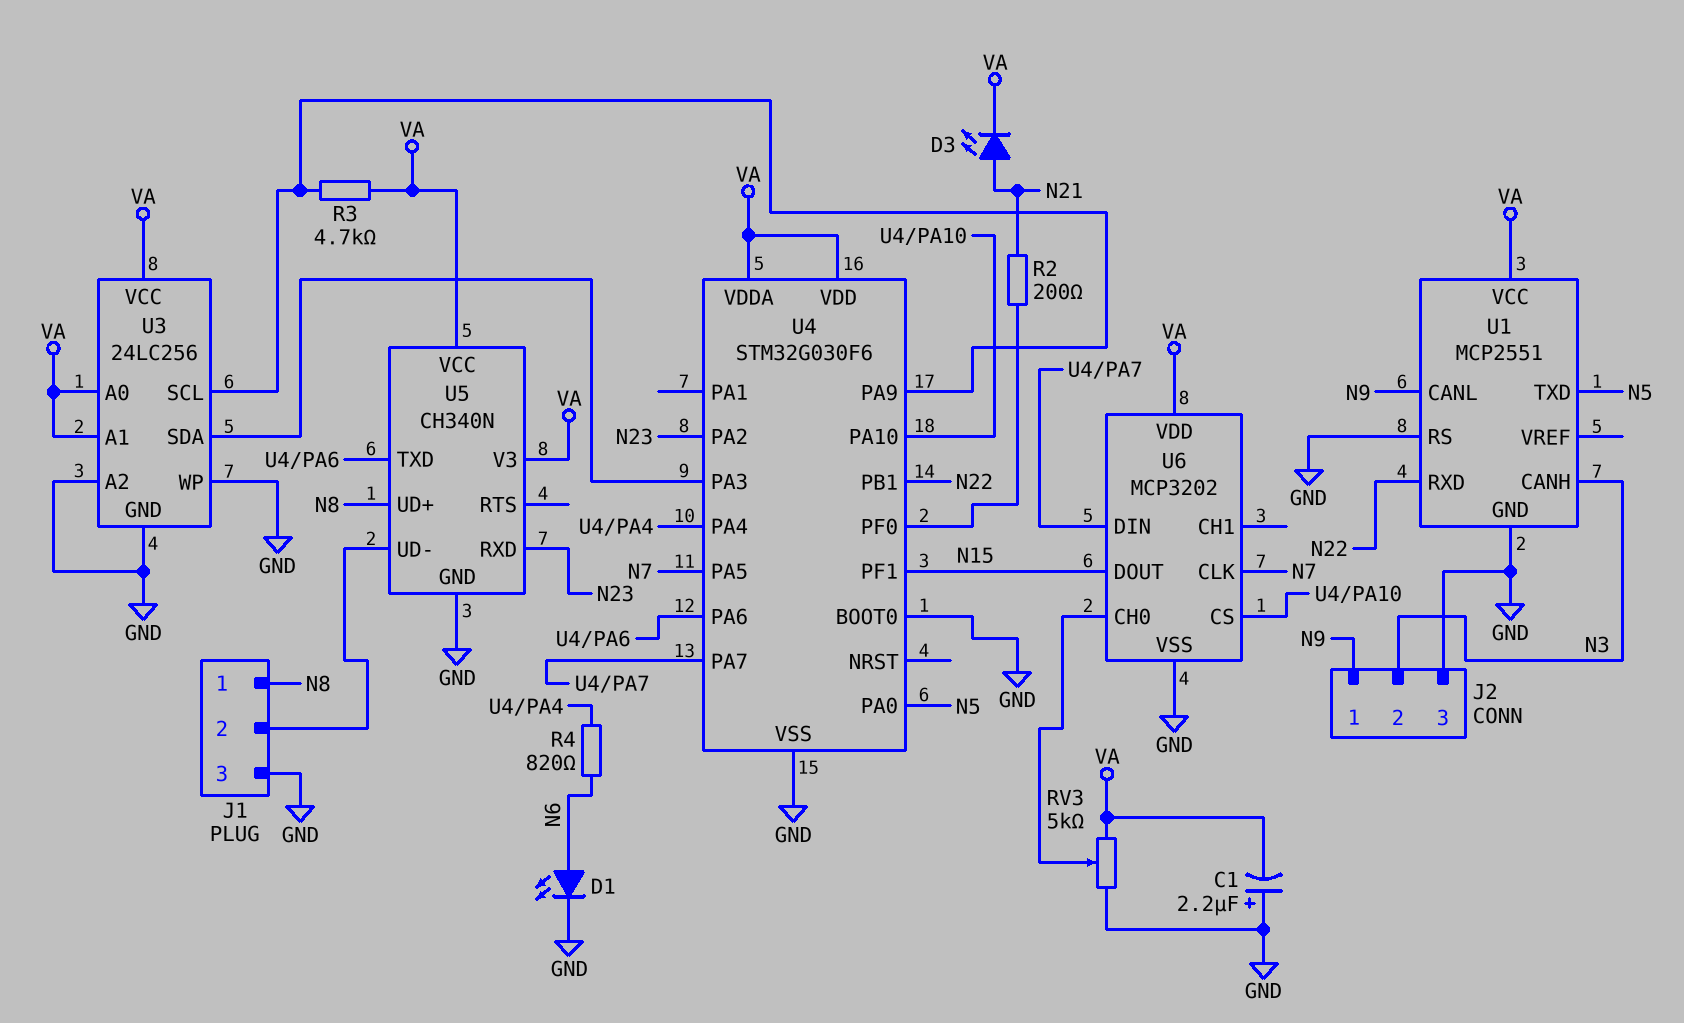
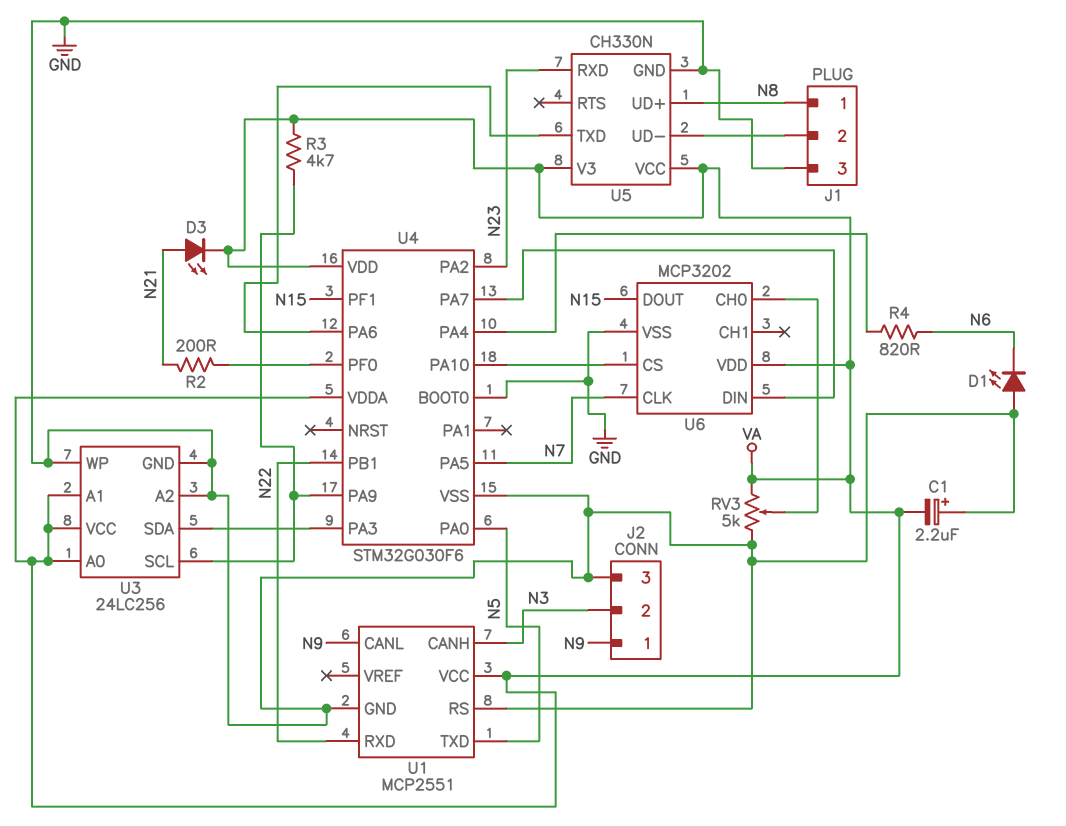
D1: LED (A N6, K GND) -> LED (A GND, K N6)
U5: CH340N -> CH330N

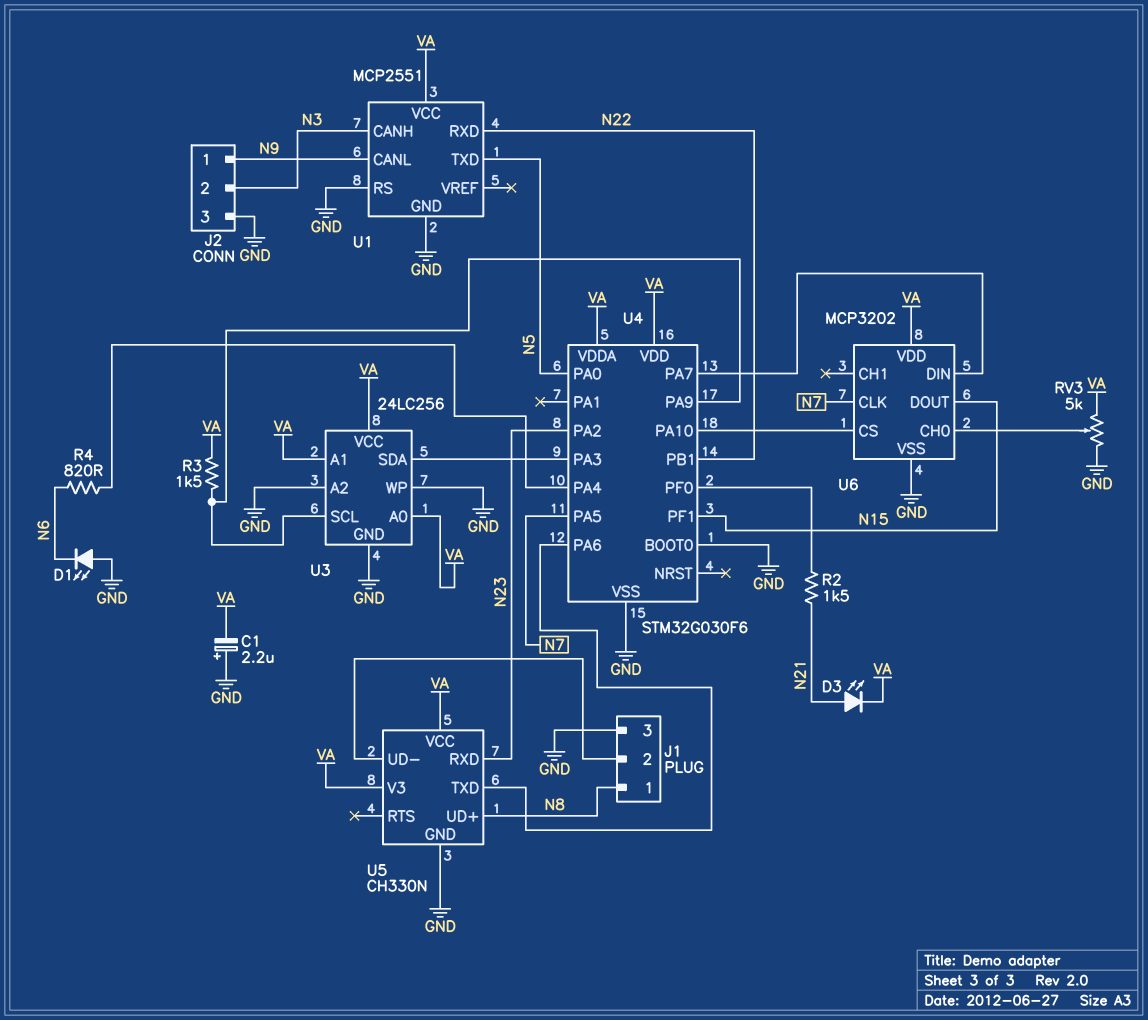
R2: 200 (N21, U4/PF0) -> 1.5k (N21, U4/PF0)
R3: 4.7k (U3/SCL, VA) -> 1.5k (U3/SCL, VA)

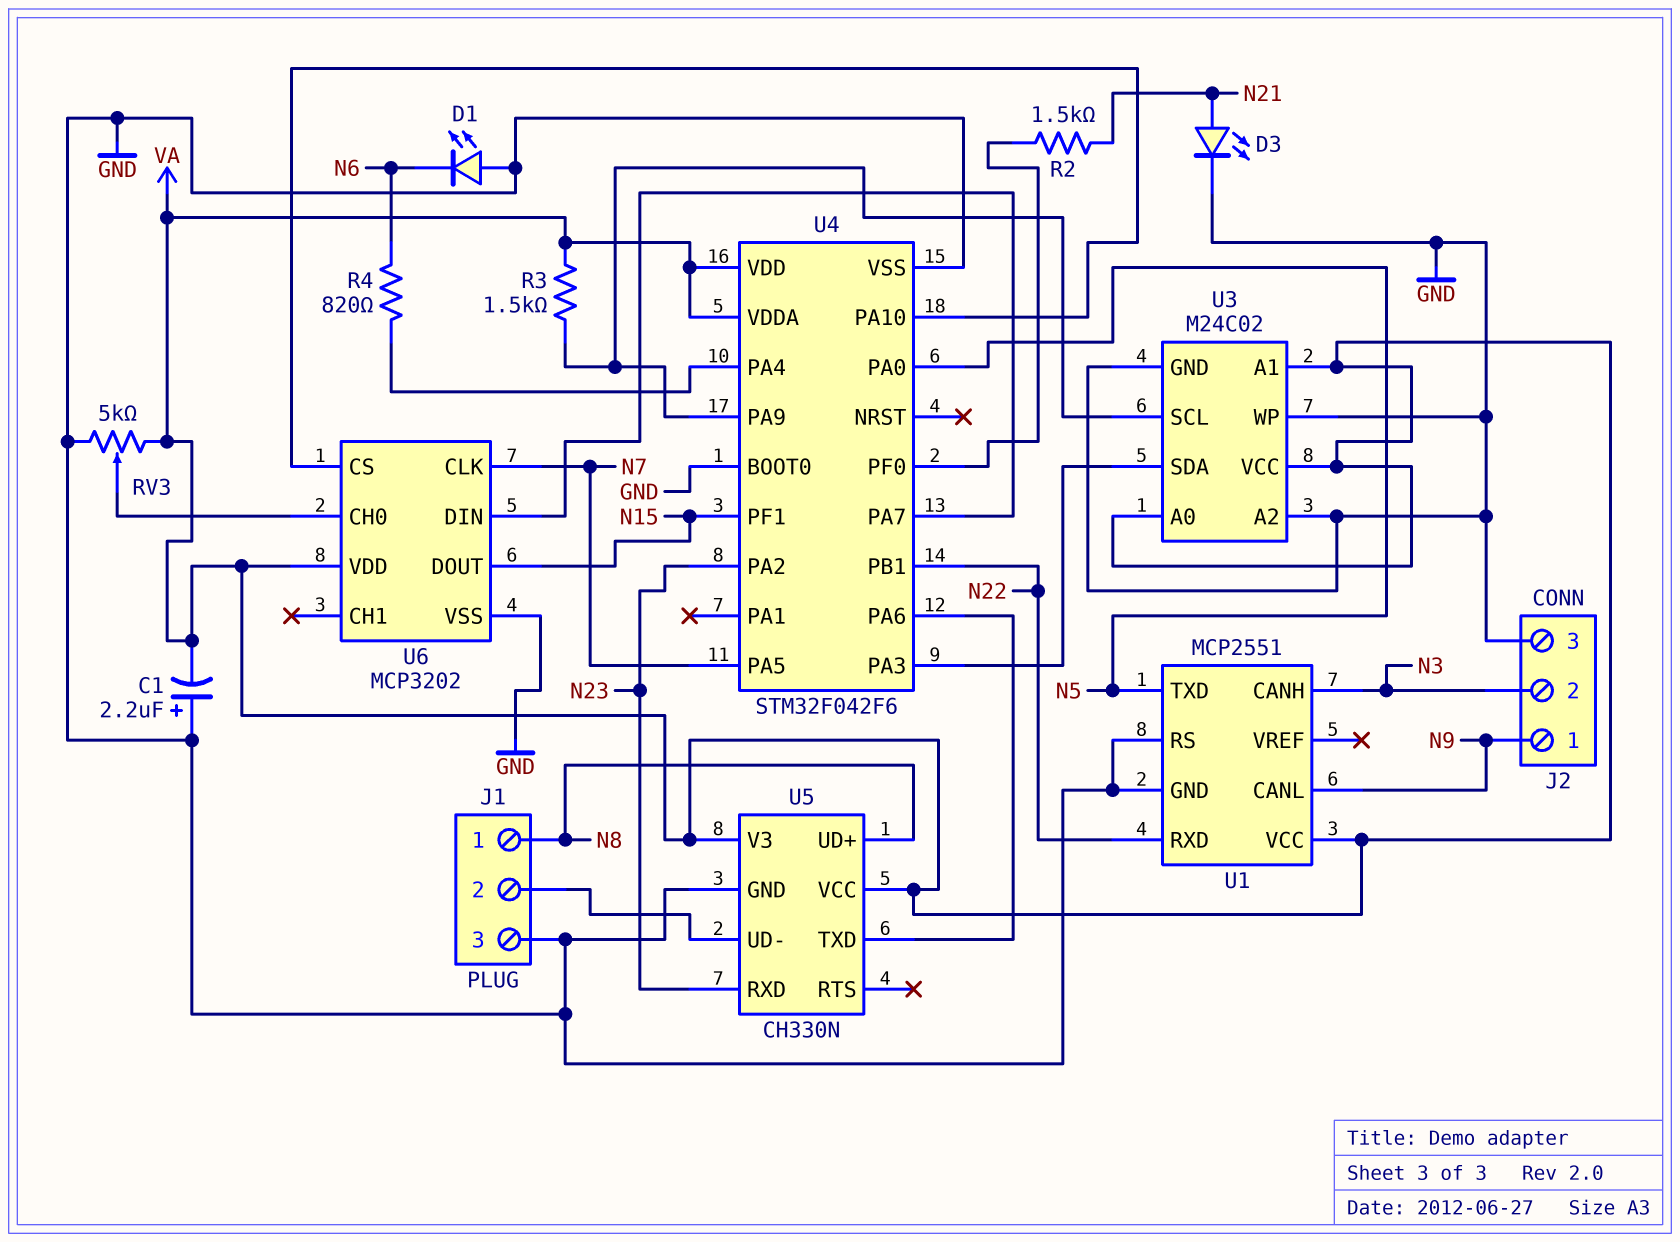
D3: LED (A N21, K VA) -> LED (A N21, K GND)
U3: 24LC256 -> M24C02
U4: STM32G030F6 -> STM32F042F6

